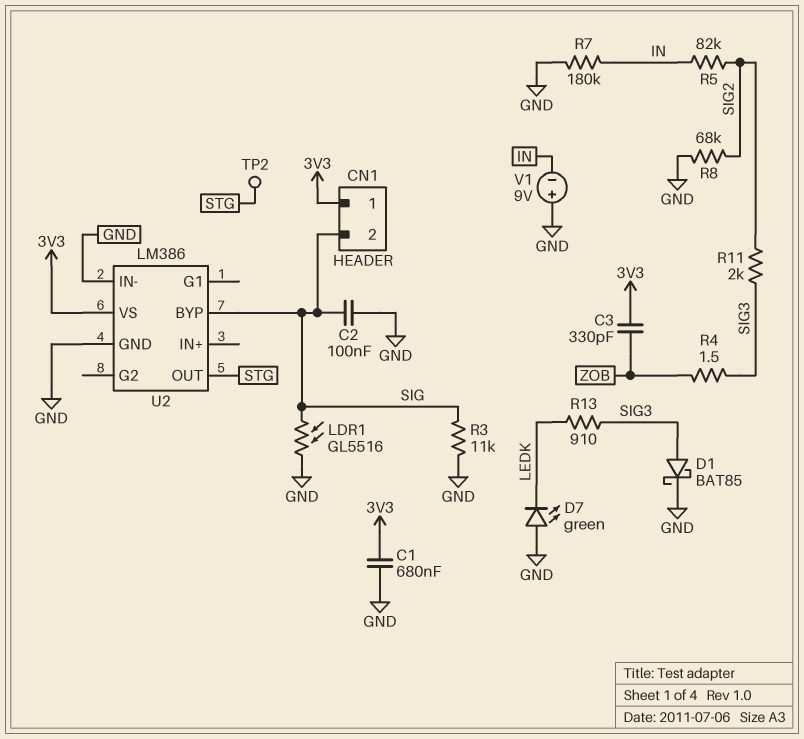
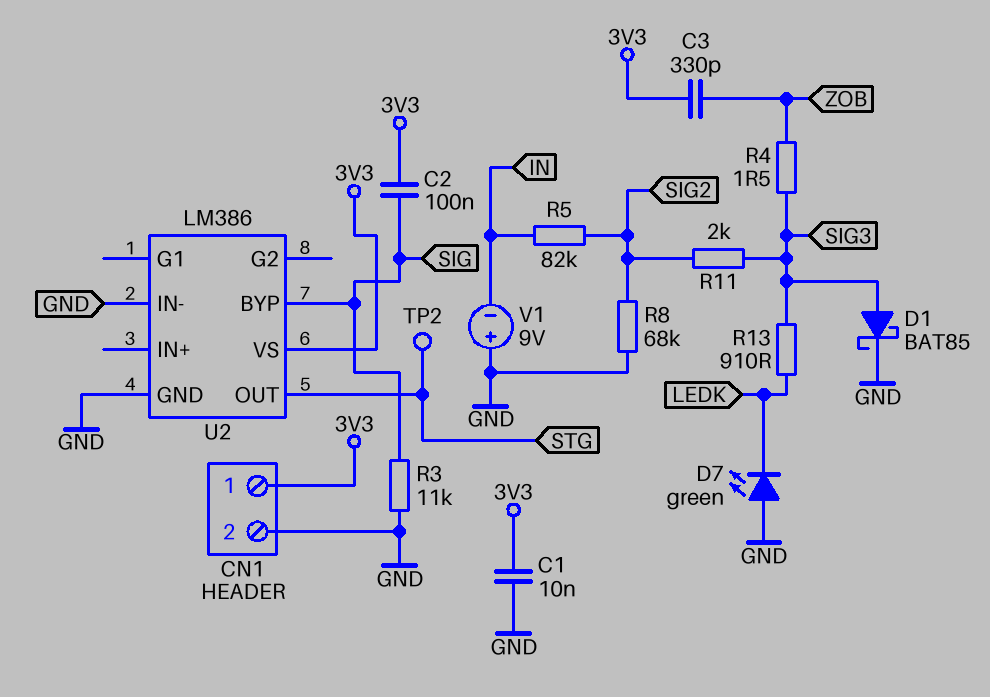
C1: 680nF (3V3, GND) -> 10nF (3V3, GND)
C2: 100nF (GND, SIG) -> 100nF (3V3, SIG)
CN1 pin 2: SIG -> GND
LDR1: GL5516 (GND, SIG) -> none
R7: 180k (GND, IN) -> none

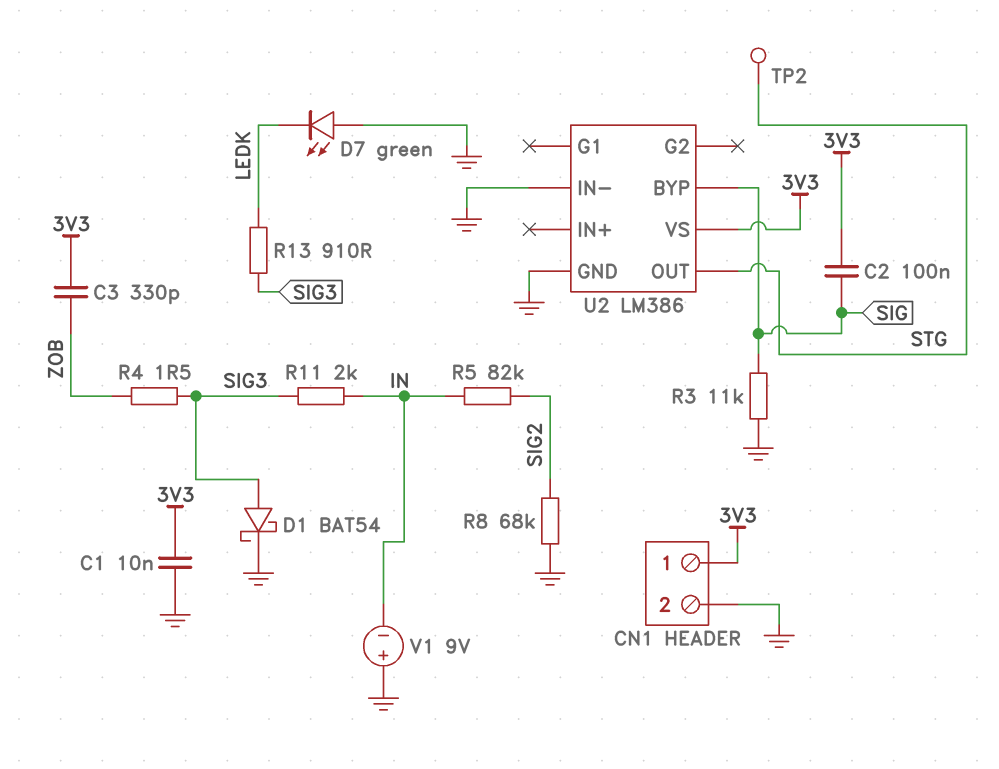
D1: schottky BAT85 (A SIG3, K GND) -> schottky BAT54 (A SIG3, K GND)
R11: 2k (SIG2, SIG3) -> 2k (IN, SIG3)

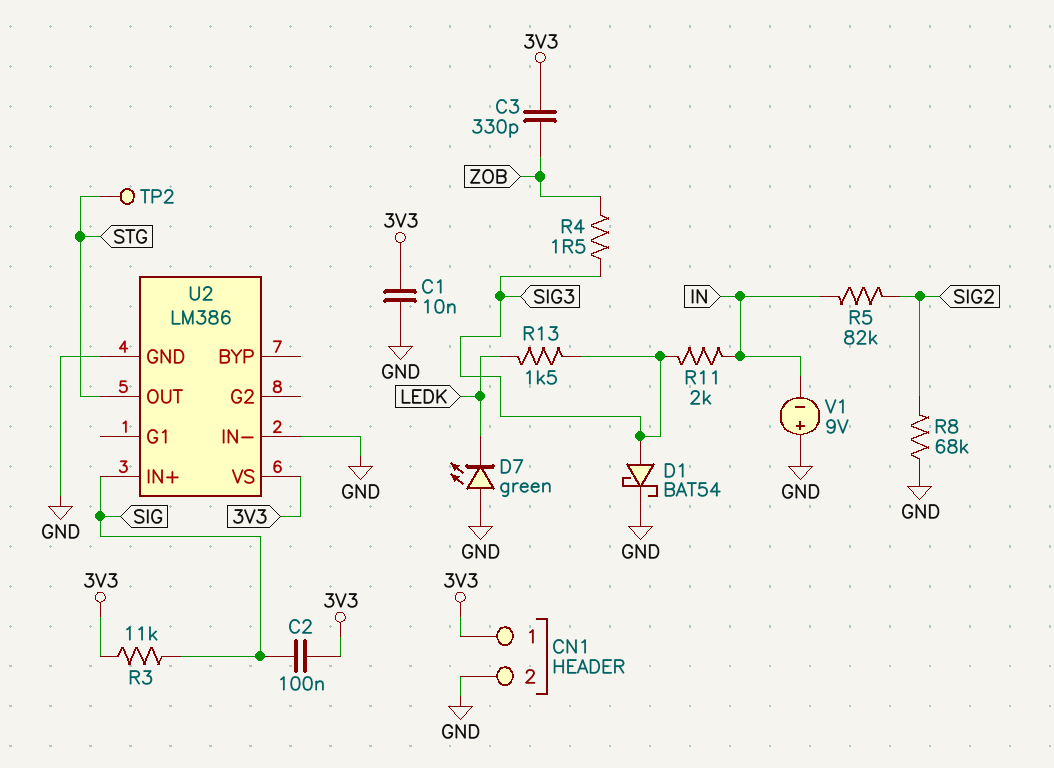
R3: 11k (GND, SIG) -> 11k (3V3, SIG)
R13: 910 (LEDK, SIG3) -> 1.5k (LEDK, SIG3)
U2 pin BYP: SIG -> none
U2 pin IN+: none -> SIG

